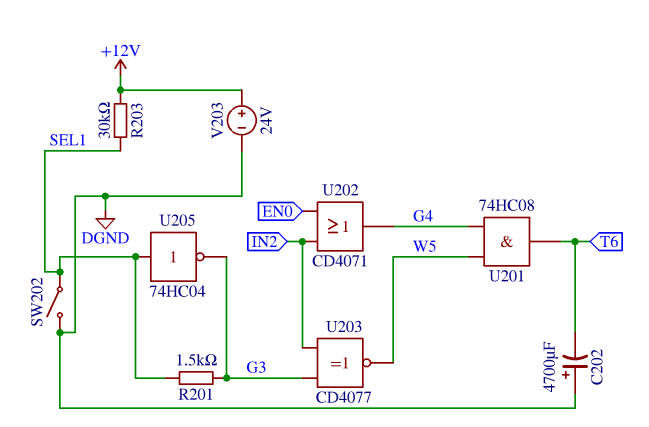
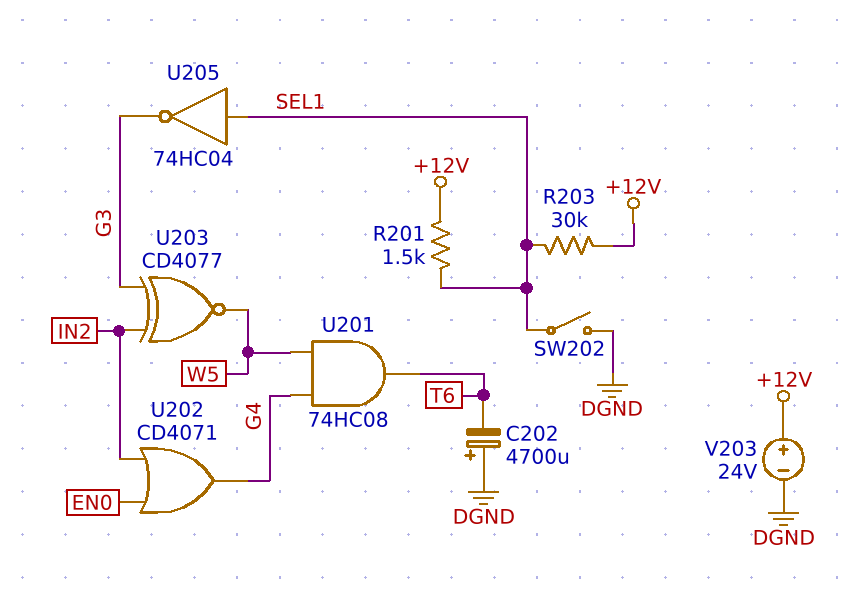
R201: 1.5k (G3, SEL1) -> 1.5k (+12V, SEL1)

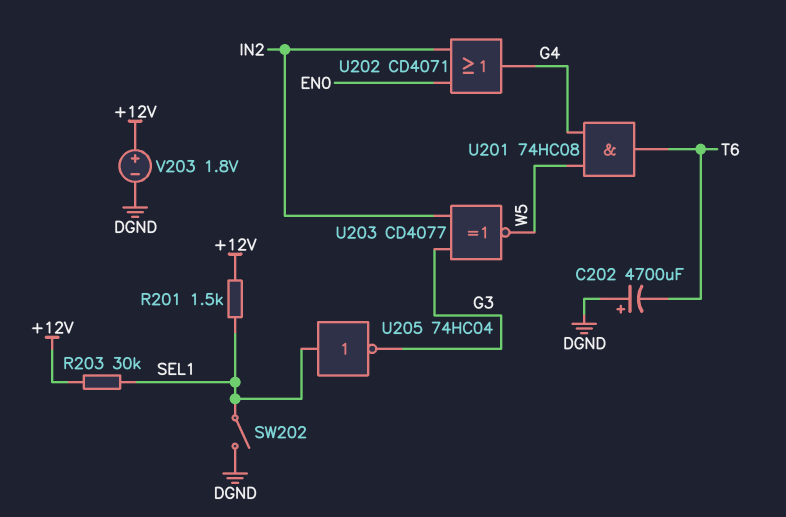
V203: 24V (plus +12V, minus DGND) -> 1.8V (plus +12V, minus DGND)

